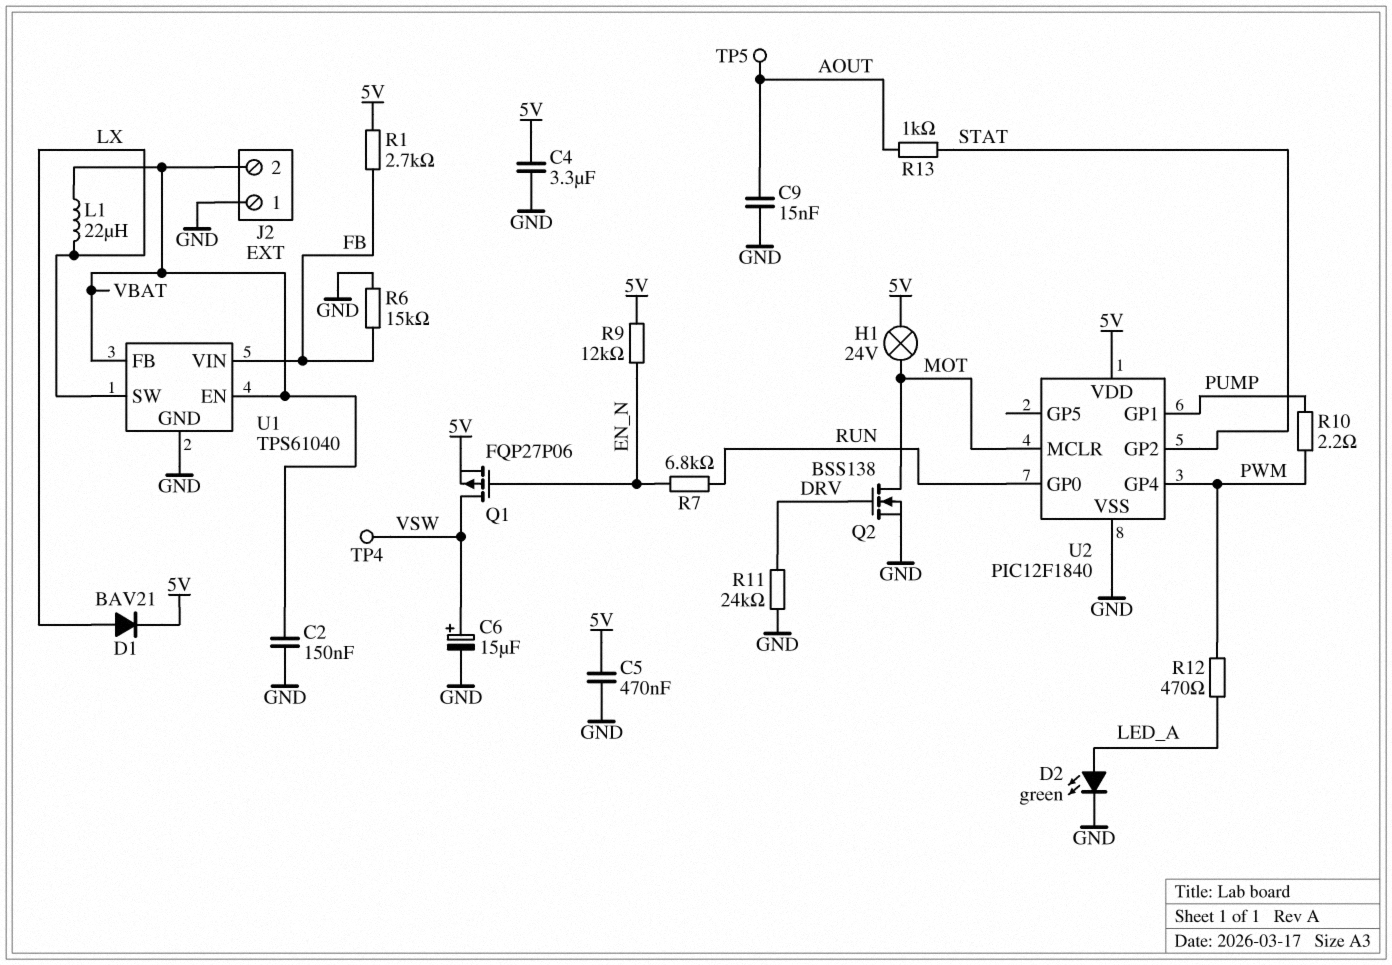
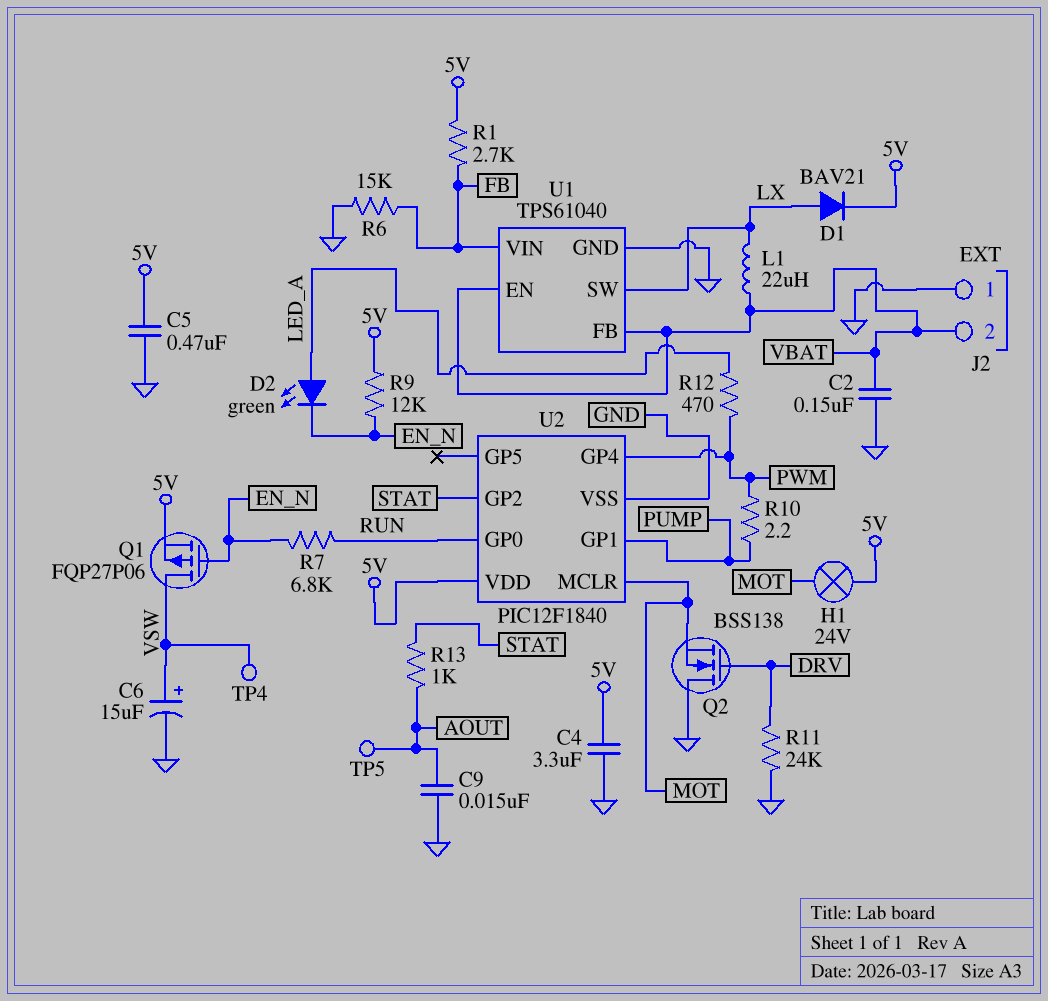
D2: LED green (A LED_A, K GND) -> LED green (A LED_A, K EN_N)
Q2: NMOS BSS138 (G DRV, D MOT, S GND) -> NMOS BSS138 (G DRV, D GND, S MOT)

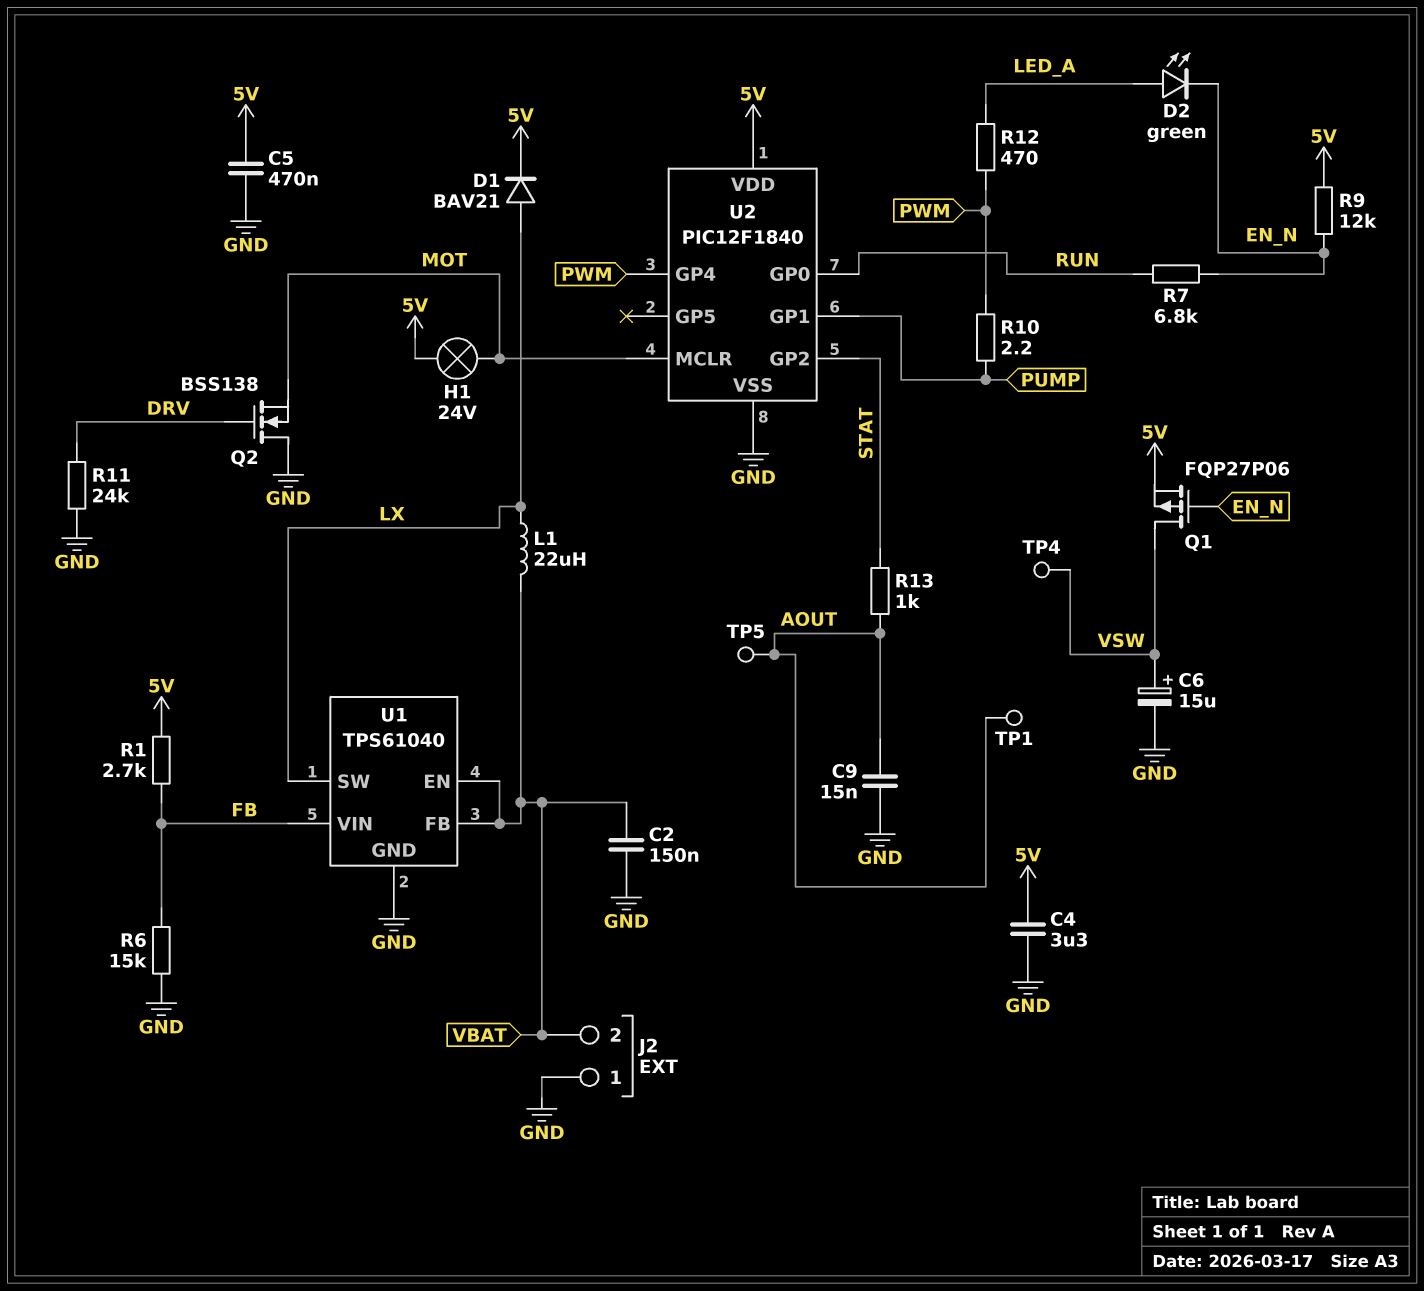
TP1: none -> test point (AOUT)

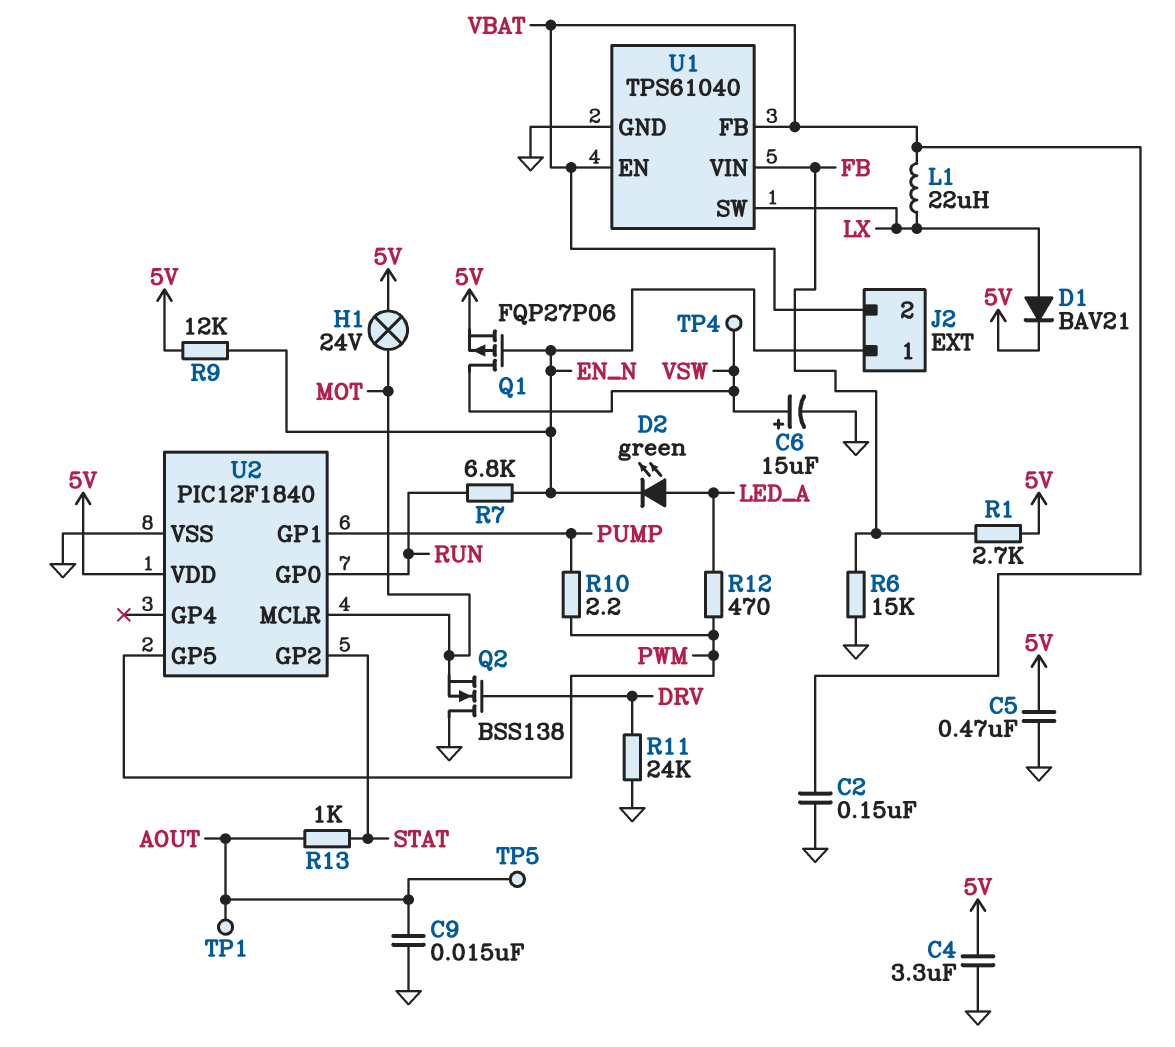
J2 pin 1: GND -> EN_N
U2 pin GP4: PWM -> none
U2 pin GP5: none -> PWM

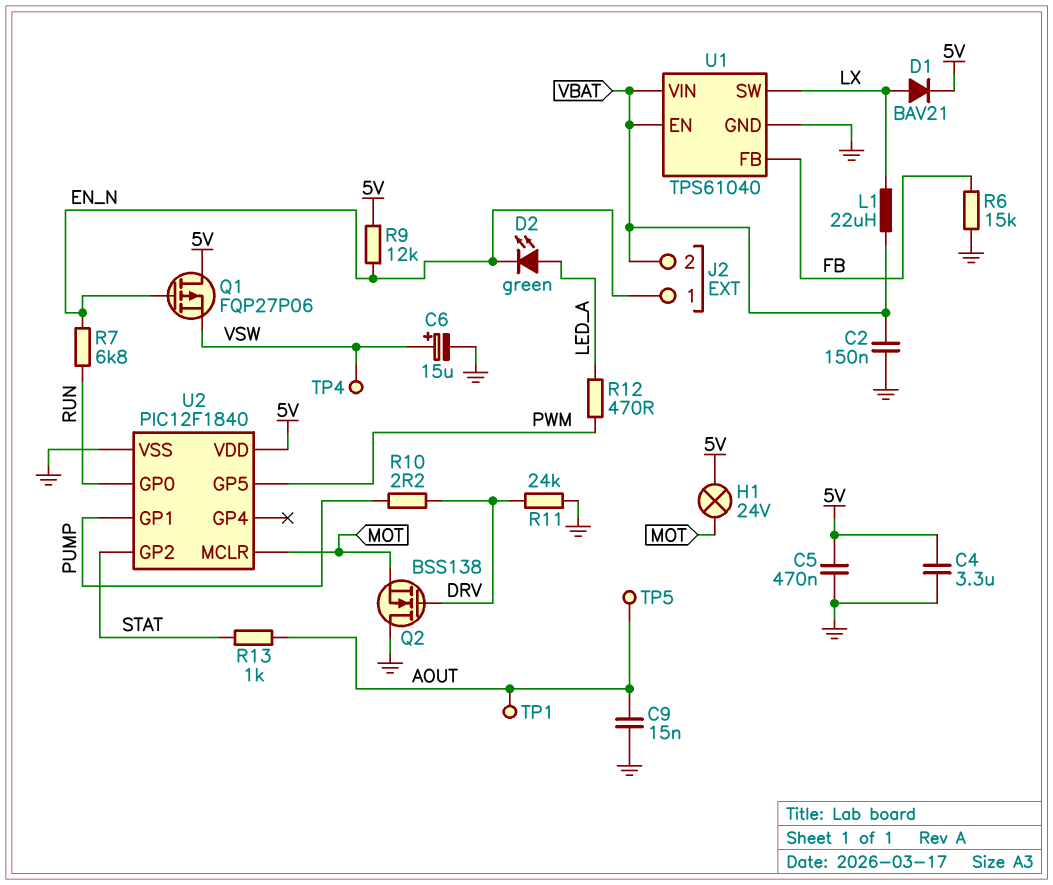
Q1: PMOS FQP27P06 (G EN_N, D VSW, S 5V) -> PMOS FQP27P06 (G EN_N, D 5V, S VSW)
R1: 2.7k (5V, FB) -> none
R10: 2.2 (PUMP, PWM) -> 2.2 (DRV, PUMP)
U1 pin FB: VBAT -> FB
U1 pin VIN: FB -> VBAT

